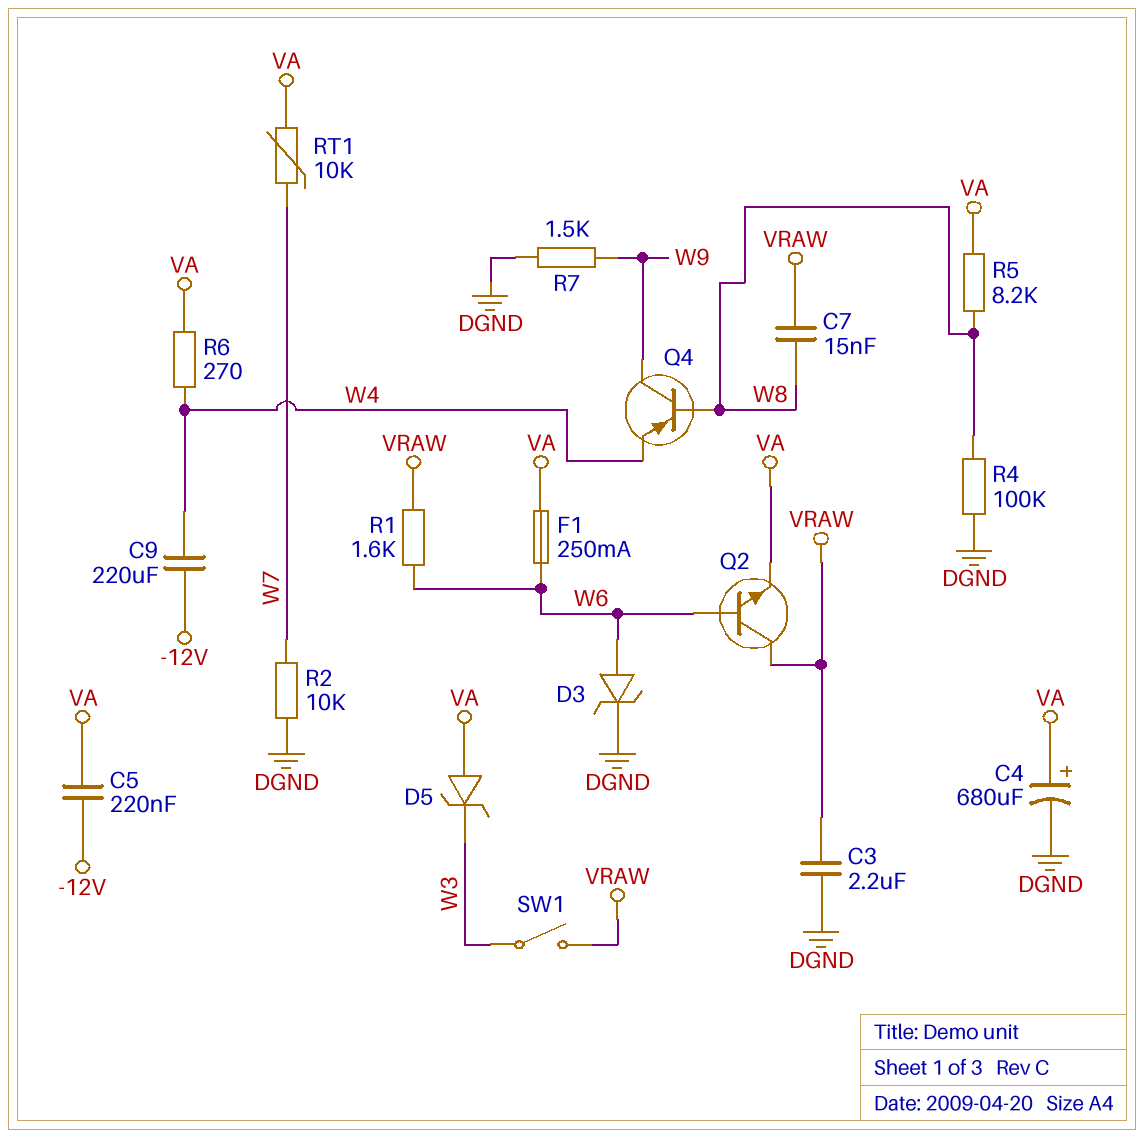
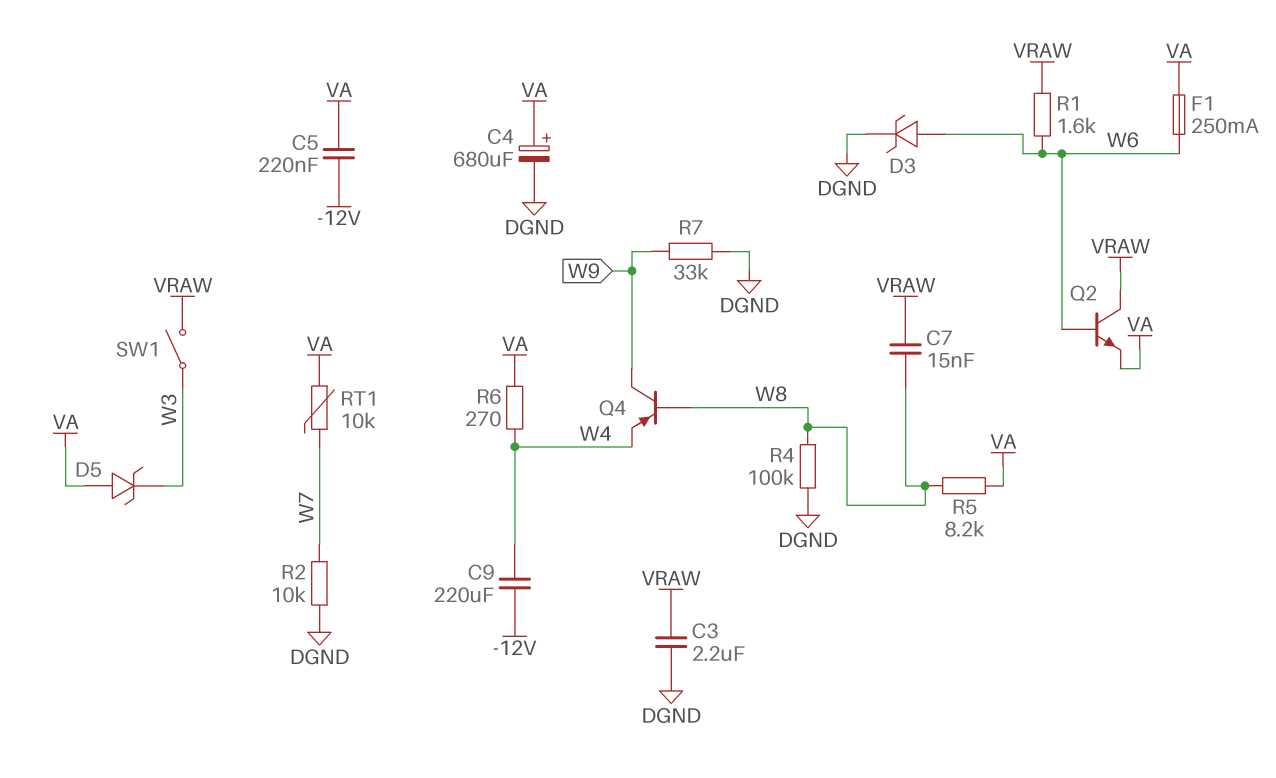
R7: 1.5k (DGND, W9) -> 33k (DGND, W9)

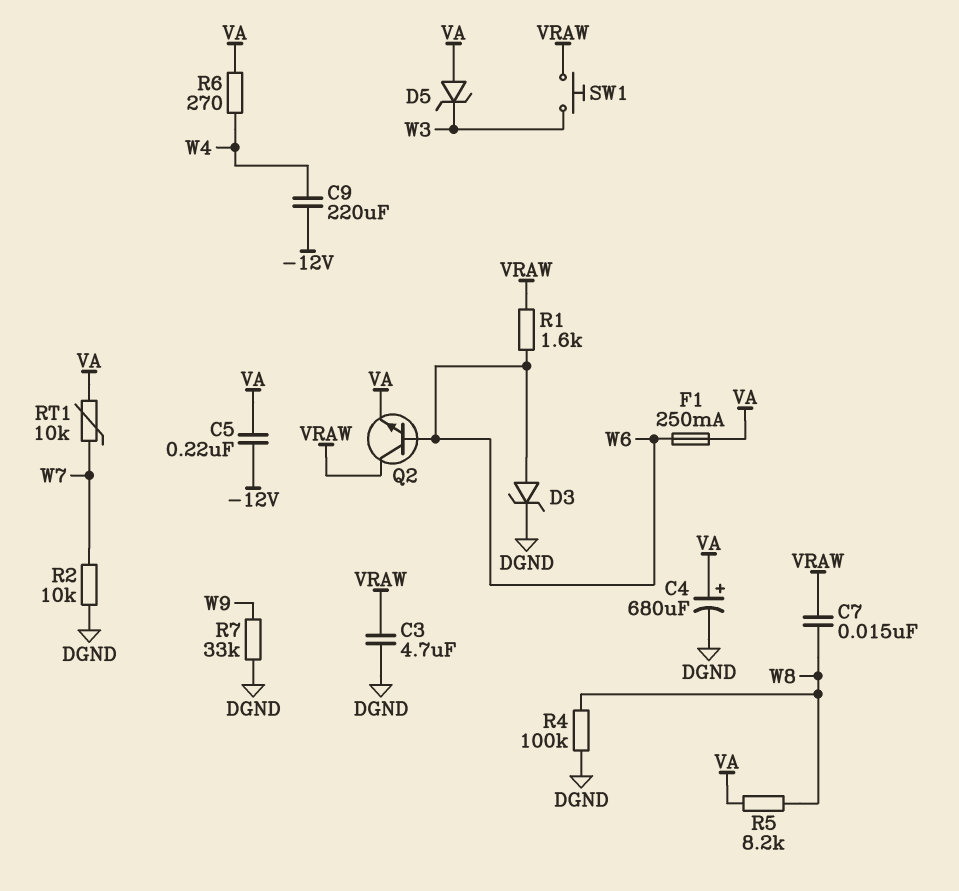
C3: 2.2uF (DGND, VRAW) -> 4.7uF (DGND, VRAW)
Q4: PNP (B W8, C W9, E W4) -> none
SW1: switch (VRAW, W3) -> button (VRAW, W3)

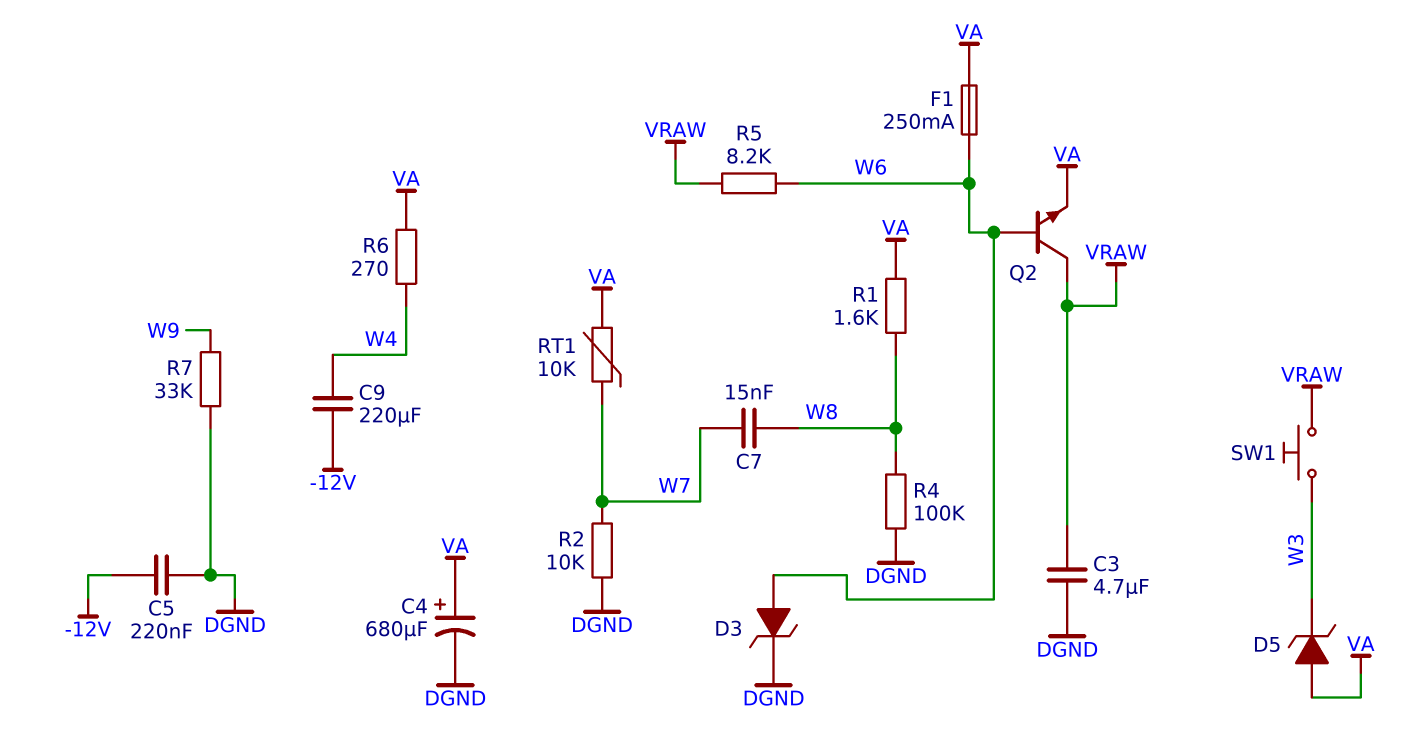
C5: 220nF (-12V, VA) -> 220nF (-12V, DGND)
C7: 15nF (VRAW, W8) -> 15nF (W7, W8)
R1: 1.6k (VRAW, W6) -> 1.6k (VA, W8)
R5: 8.2k (VA, W8) -> 8.2k (VRAW, W6)

